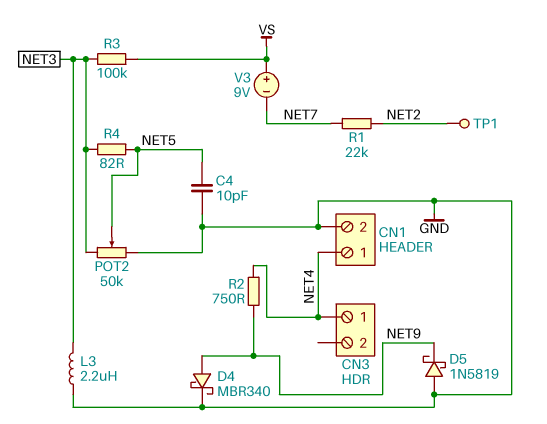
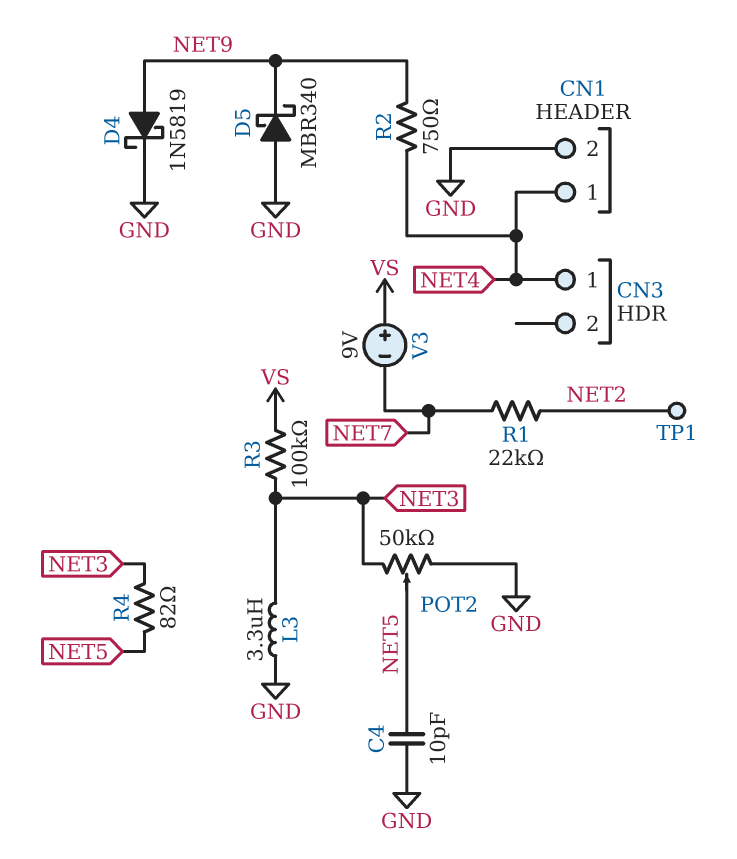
D4: schottky MBR340 (A NET9, K GND) -> schottky 1N5819 (A NET9, K GND)
D5: schottky 1N5819 (A GND, K NET9) -> schottky MBR340 (A GND, K NET9)
L3: 2.2uH (GND, NET3) -> 3.3uH (GND, NET3)

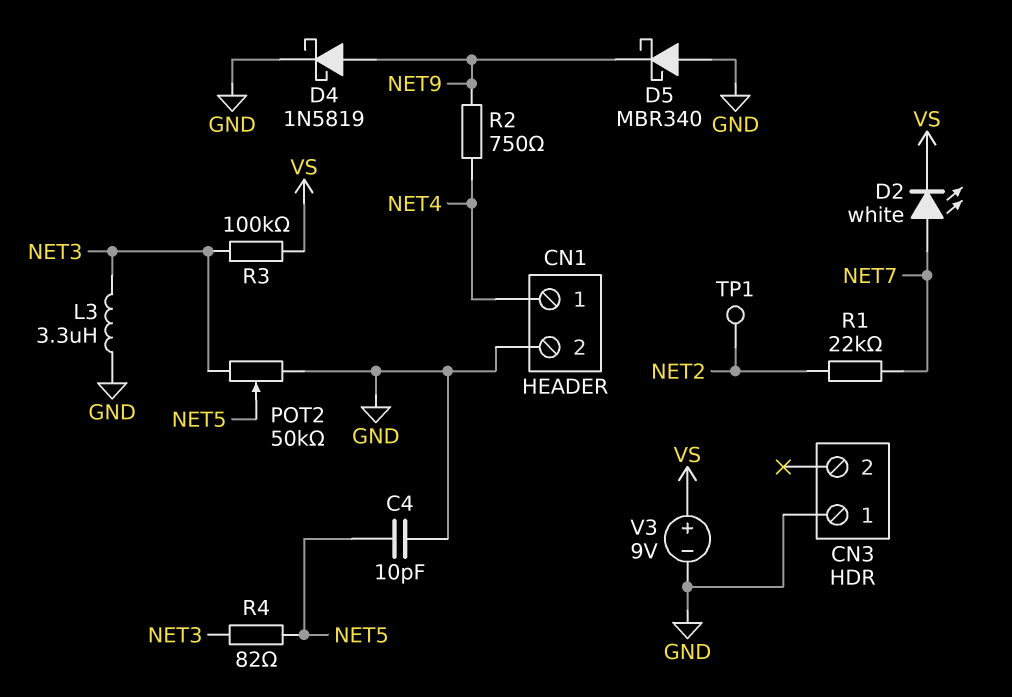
CN3 pin 1: NET4 -> GND
D2: none -> LED white (A NET7, K VS)
V3: 9V (plus VS, minus NET7) -> 9V (plus VS, minus GND)

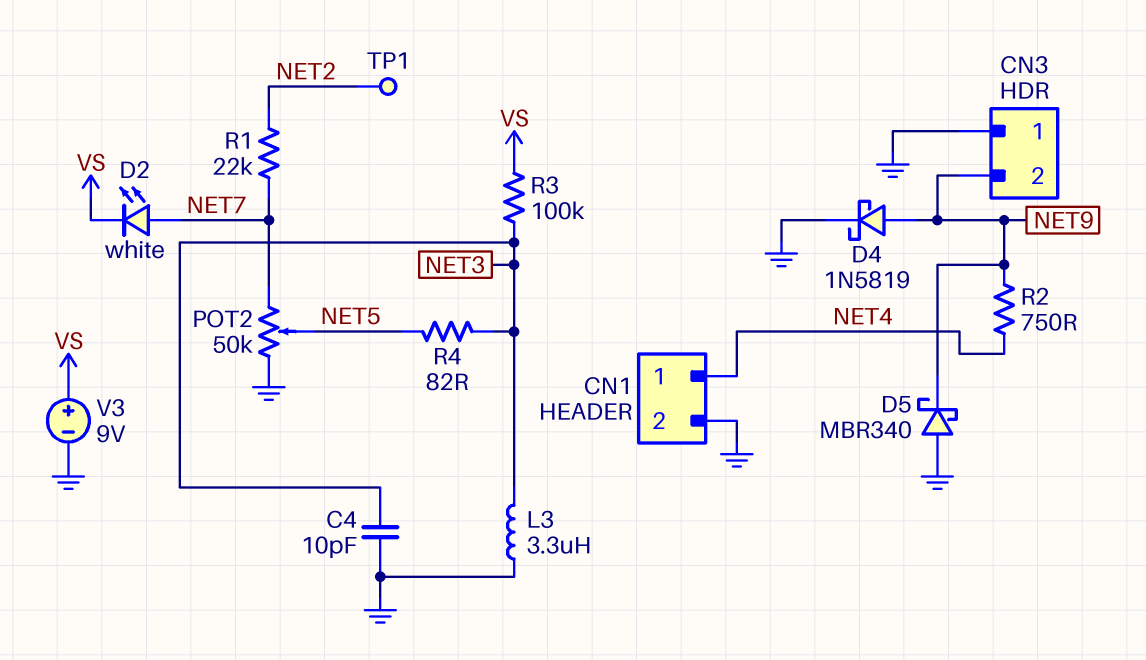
C4: 10pF (GND, NET5) -> 10pF (GND, NET3)
CN3 pin 2: none -> NET9
POT2: 50k (GND, NET3, wiper NET5) -> 50k (GND, NET7, wiper NET5)

